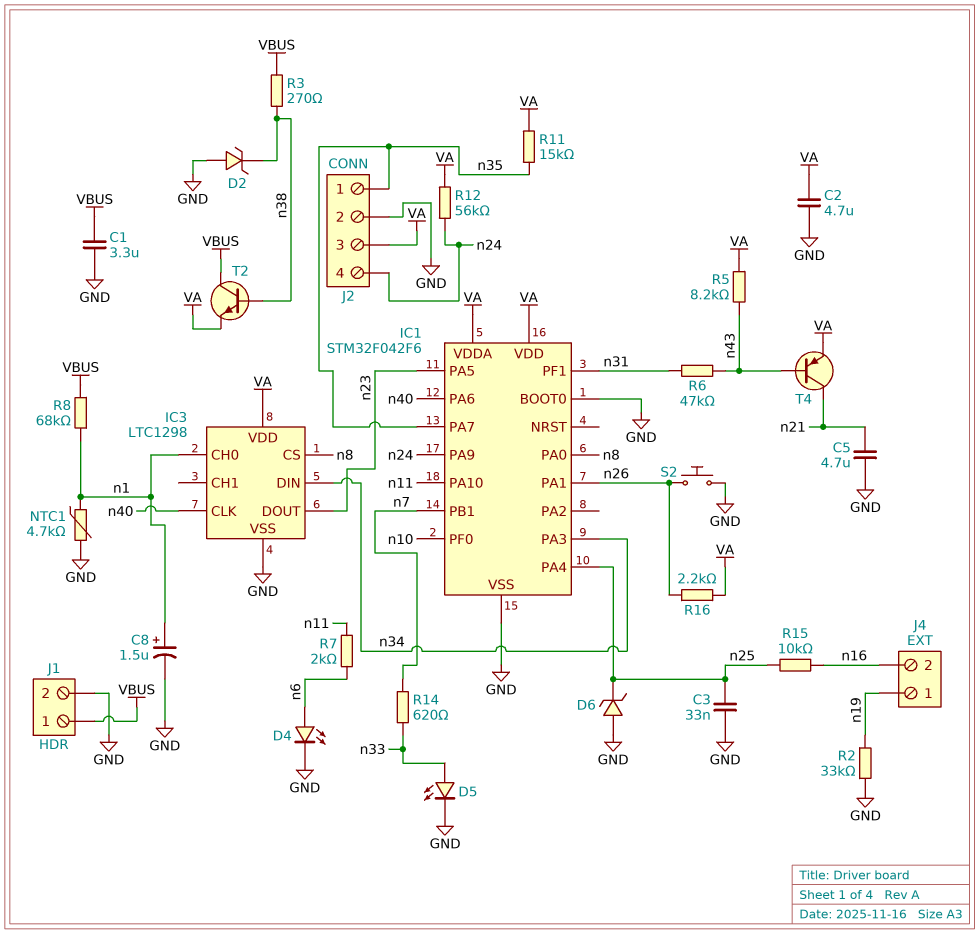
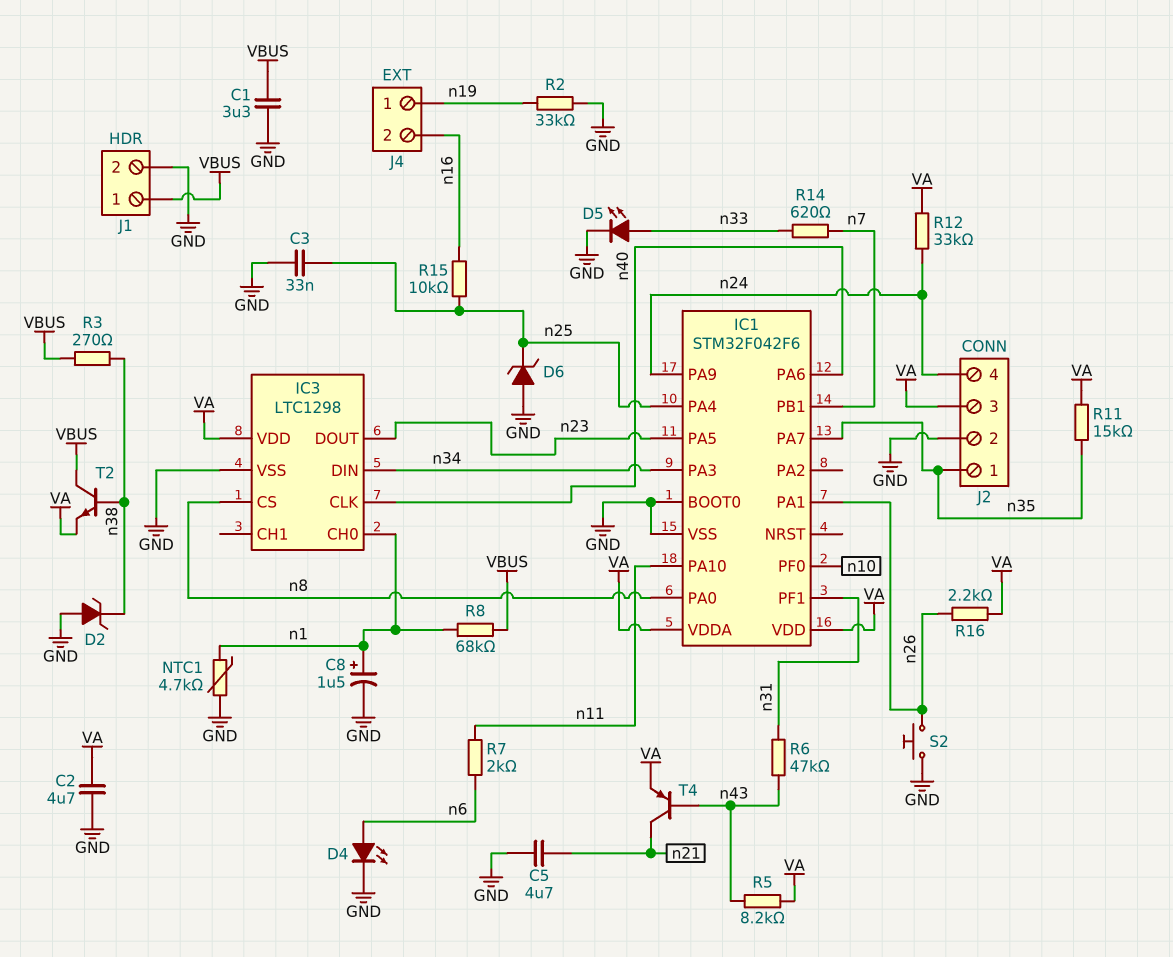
R12: 56k (VA, n24) -> 33k (VA, n24)

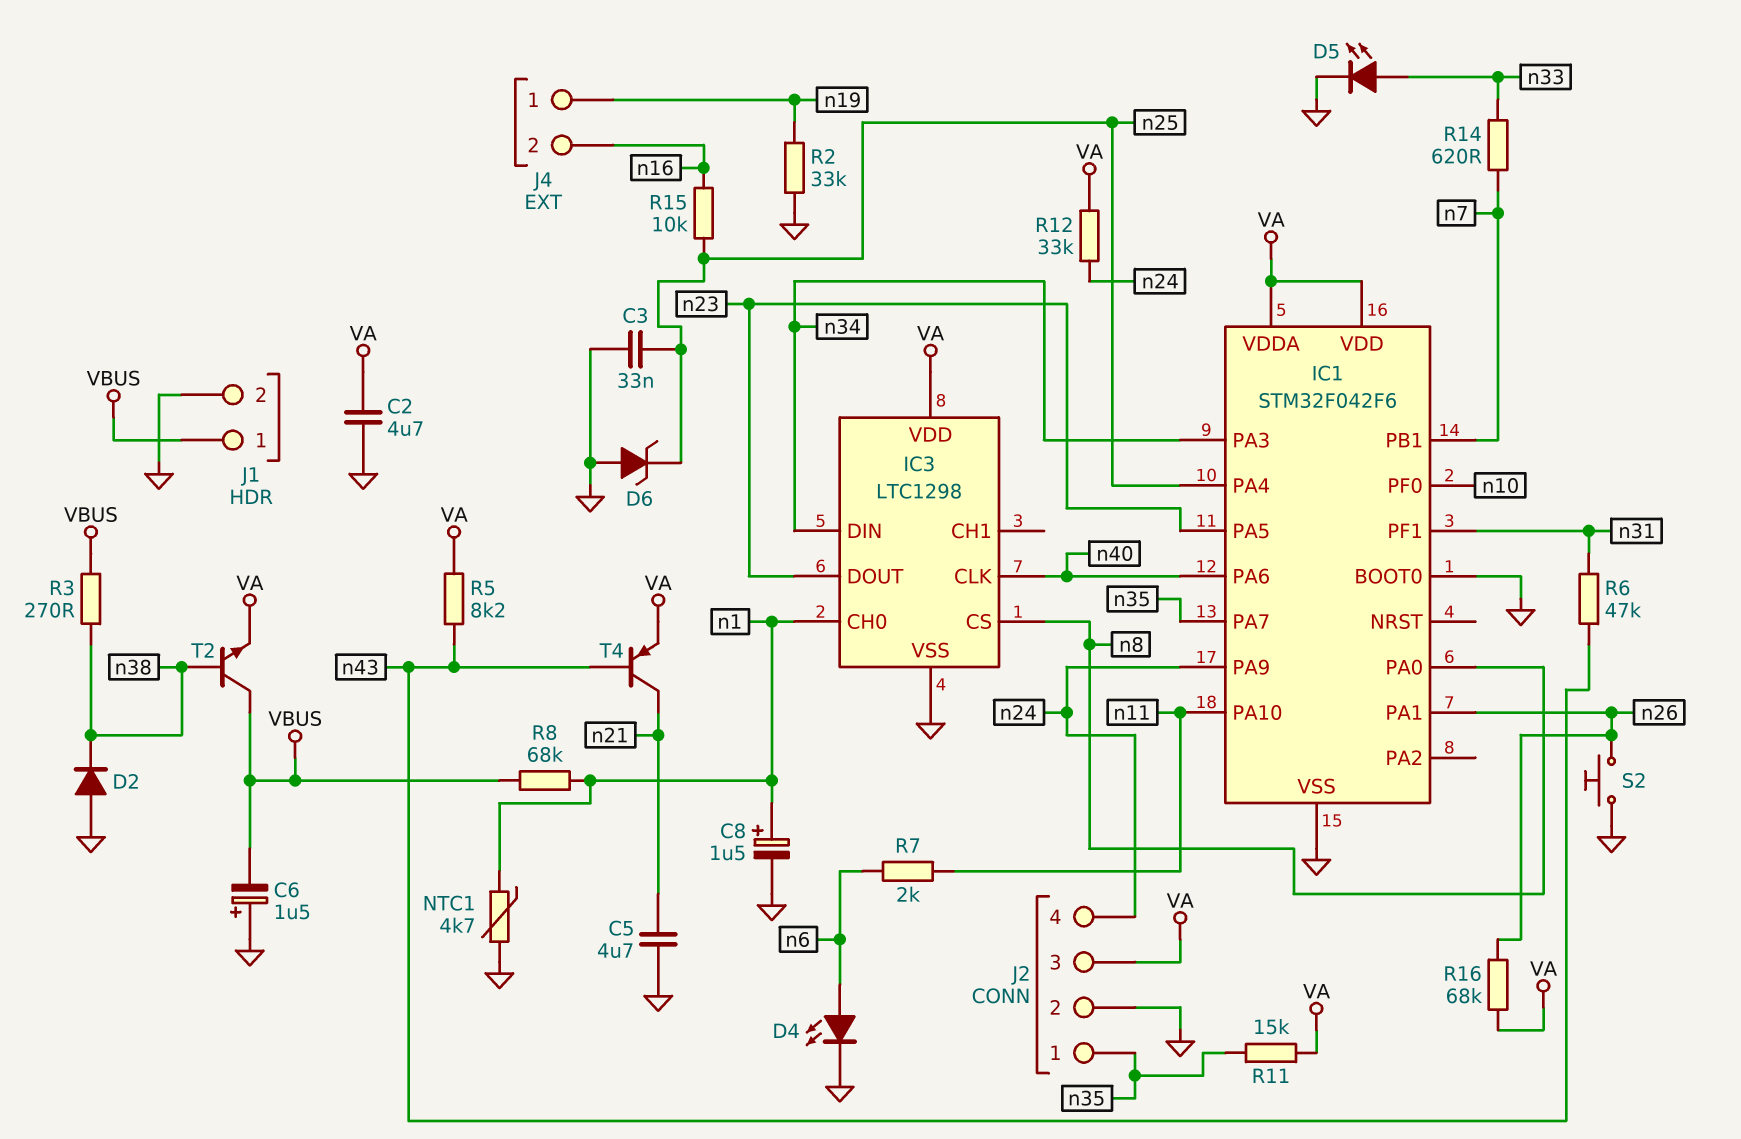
C1: 3.3uF (GND, VBUS) -> none
C6: none -> 1.5uF (plus GND, minus VBUS)
D2: zener (A GND, K n38) -> diode (A GND, K n38)
R16: 2.2k (VA, n26) -> 68k (VA, n26)

